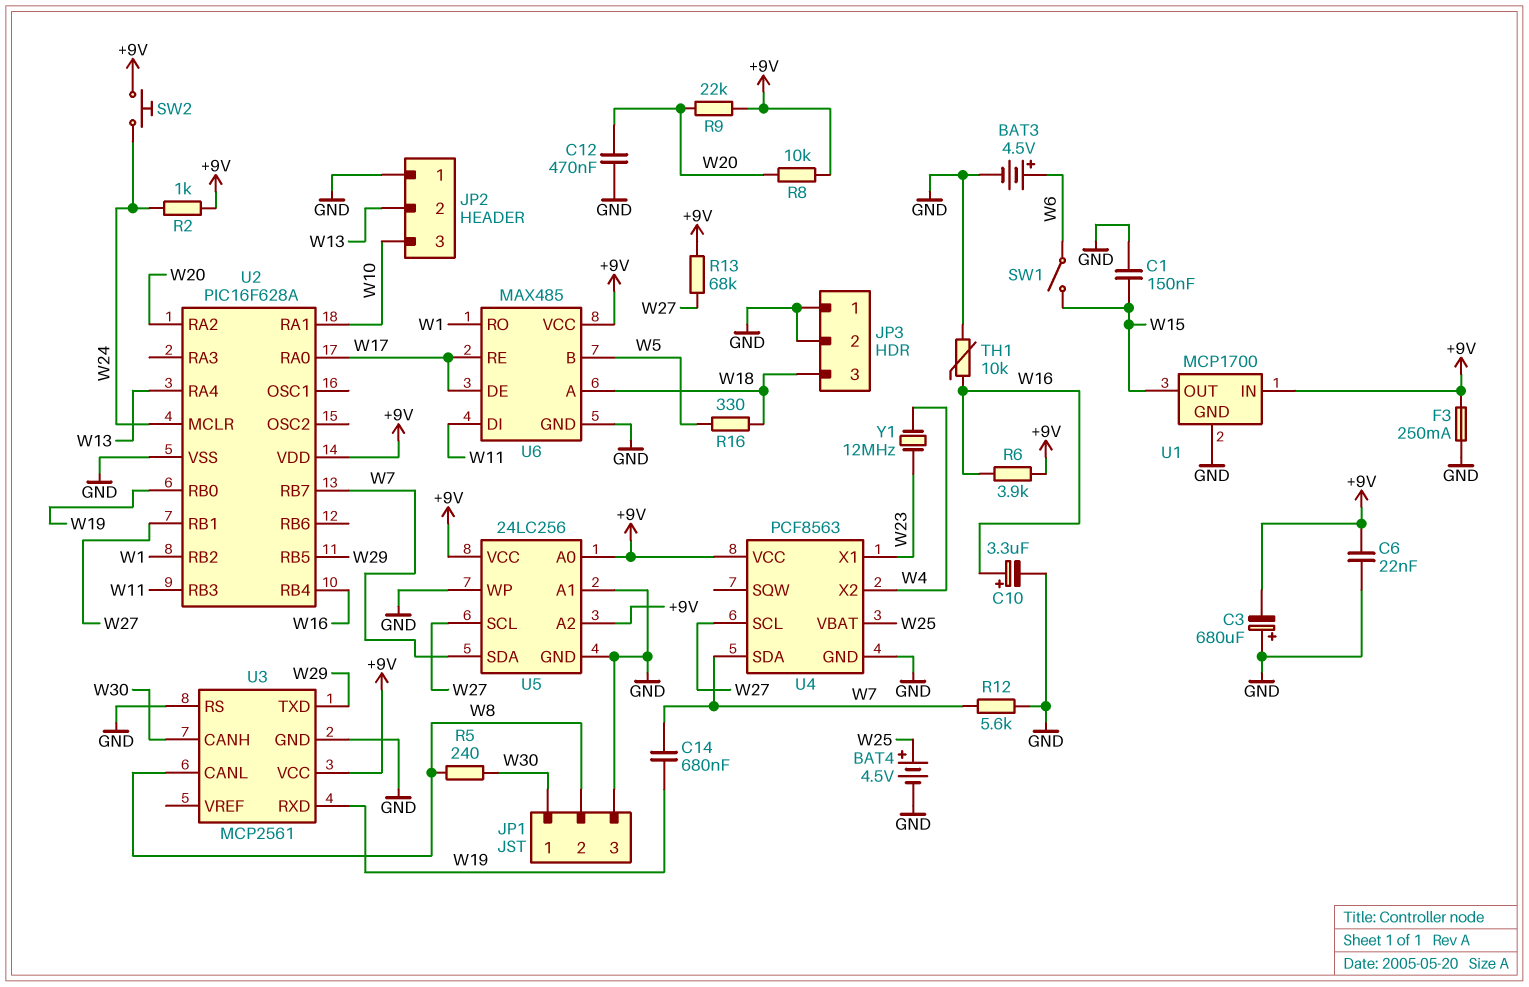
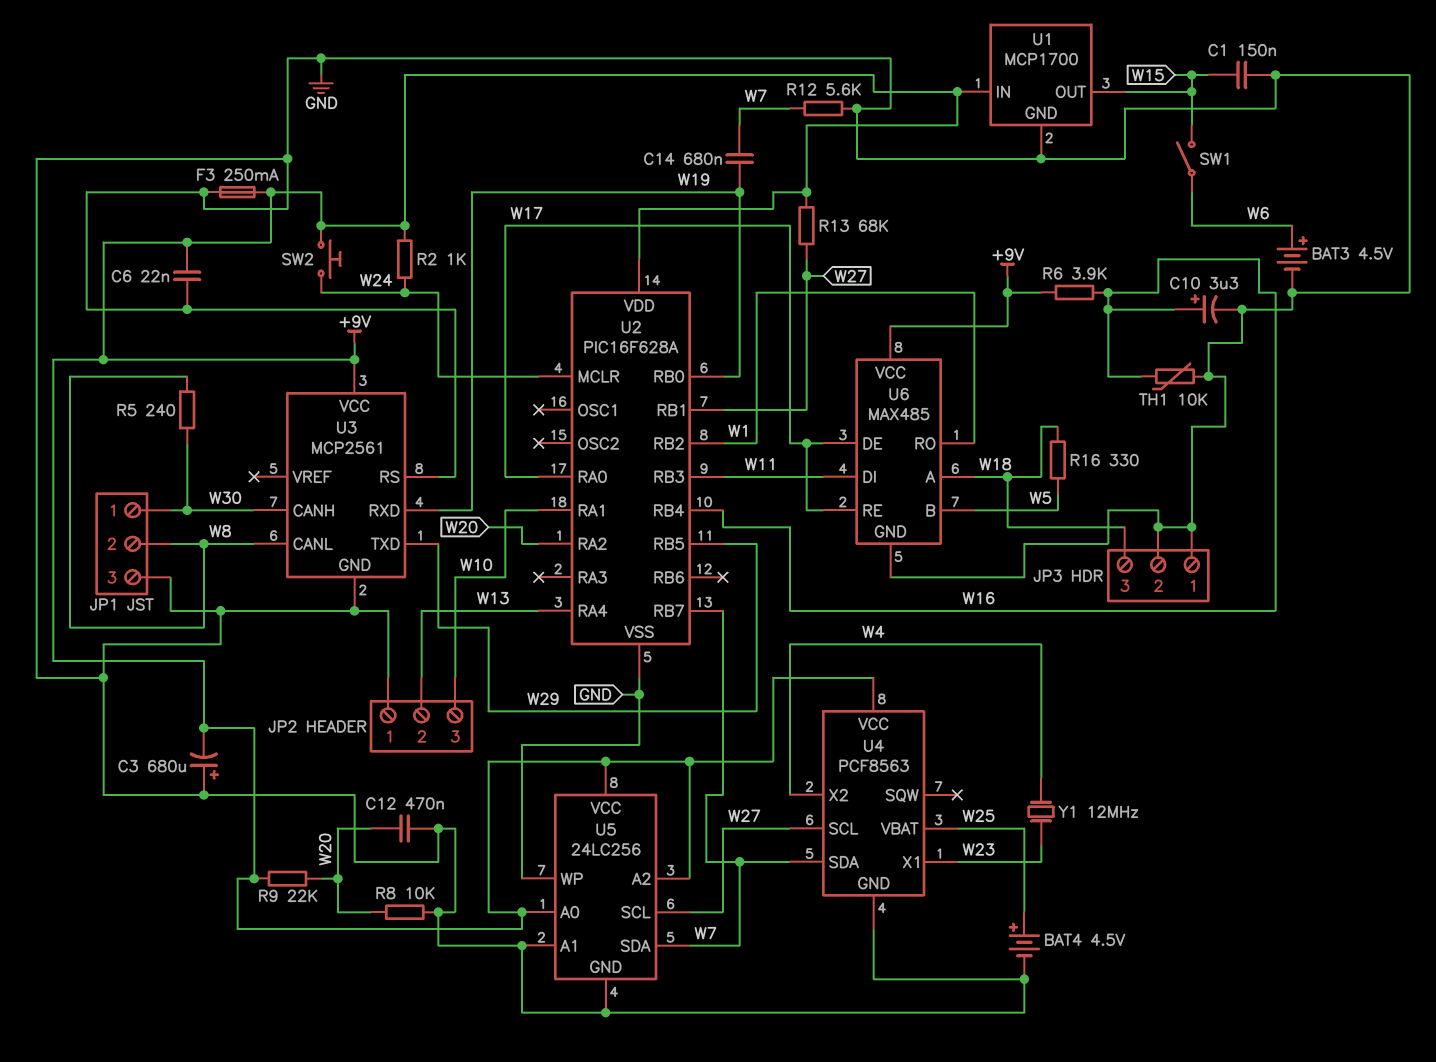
R8: 10k (+9V, W20) -> 10k (GND, W20)

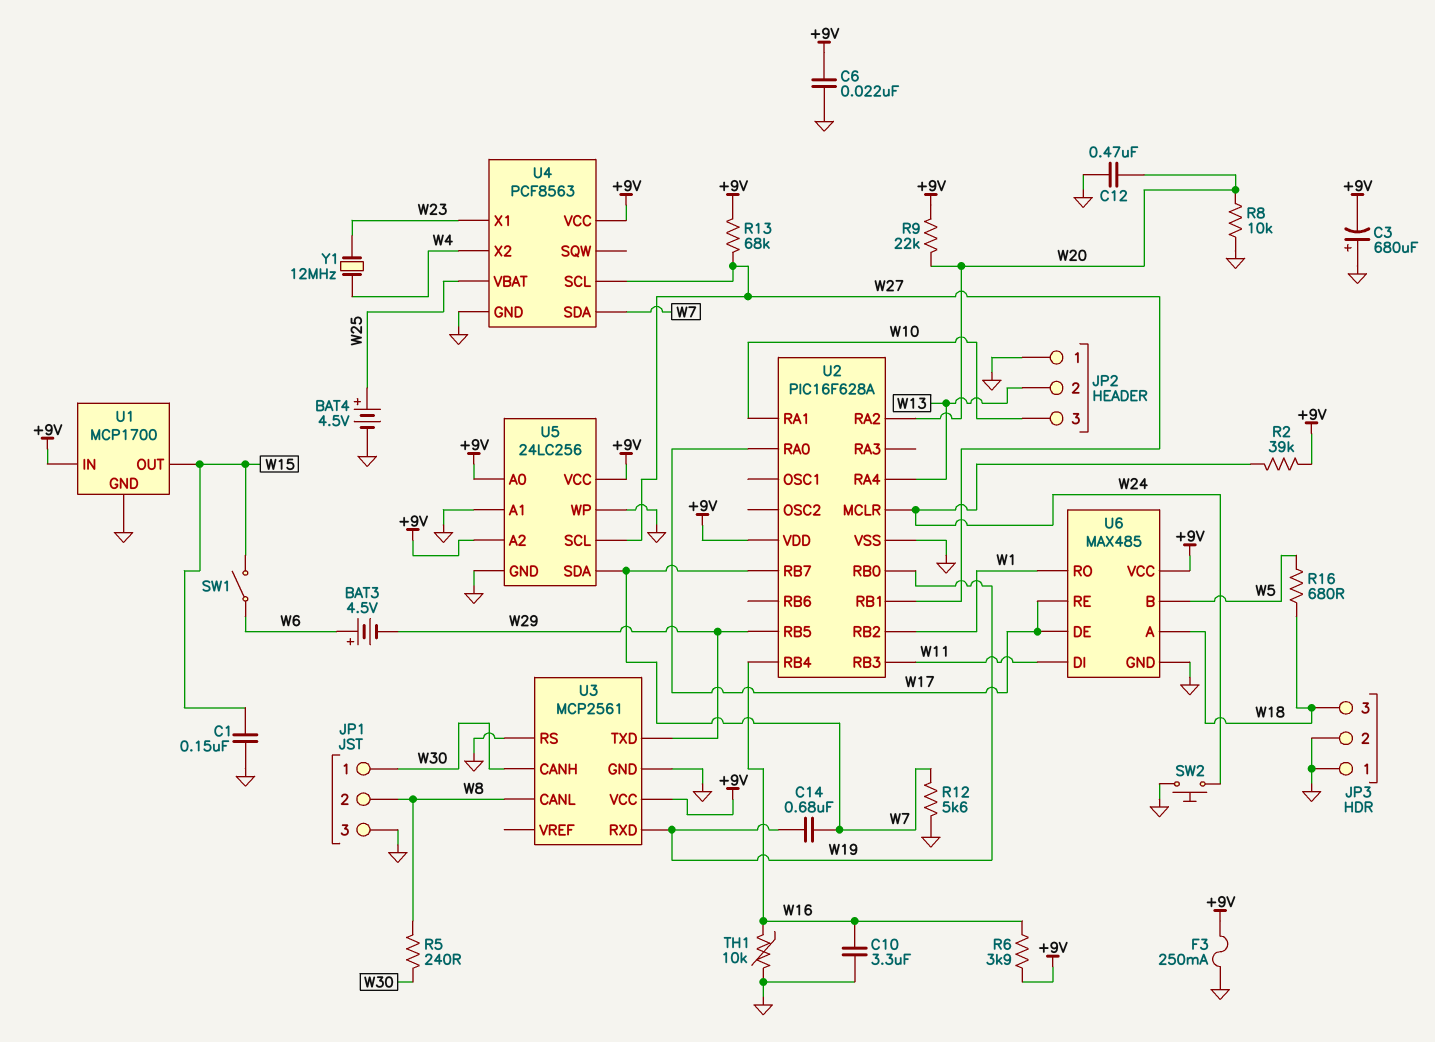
BAT3: 4.5V (plus W6, minus GND) -> 4.5V (plus W6, minus W29)
C10: 3.3uF (plus W16, minus GND) -> 3.3uF (GND, W16)
R2: 1k (+9V, W24) -> 39k (+9V, W24)
R16: 330 (W5, W18) -> 680 (W5, W18)
SW2: button (+9V, W24) -> button (GND, W24)

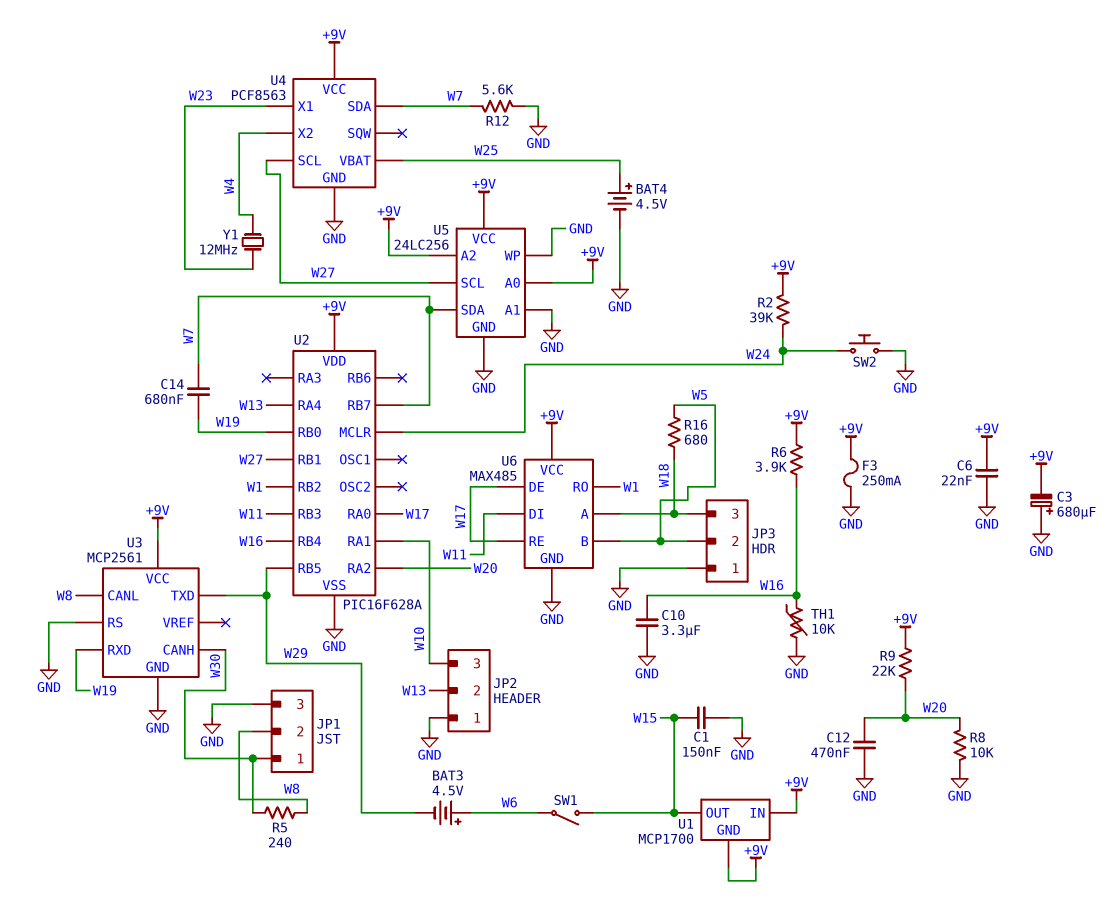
JP3 pin 2: GND -> W5
R13: 68k (+9V, W27) -> none
U1 pin GND: GND -> +9V

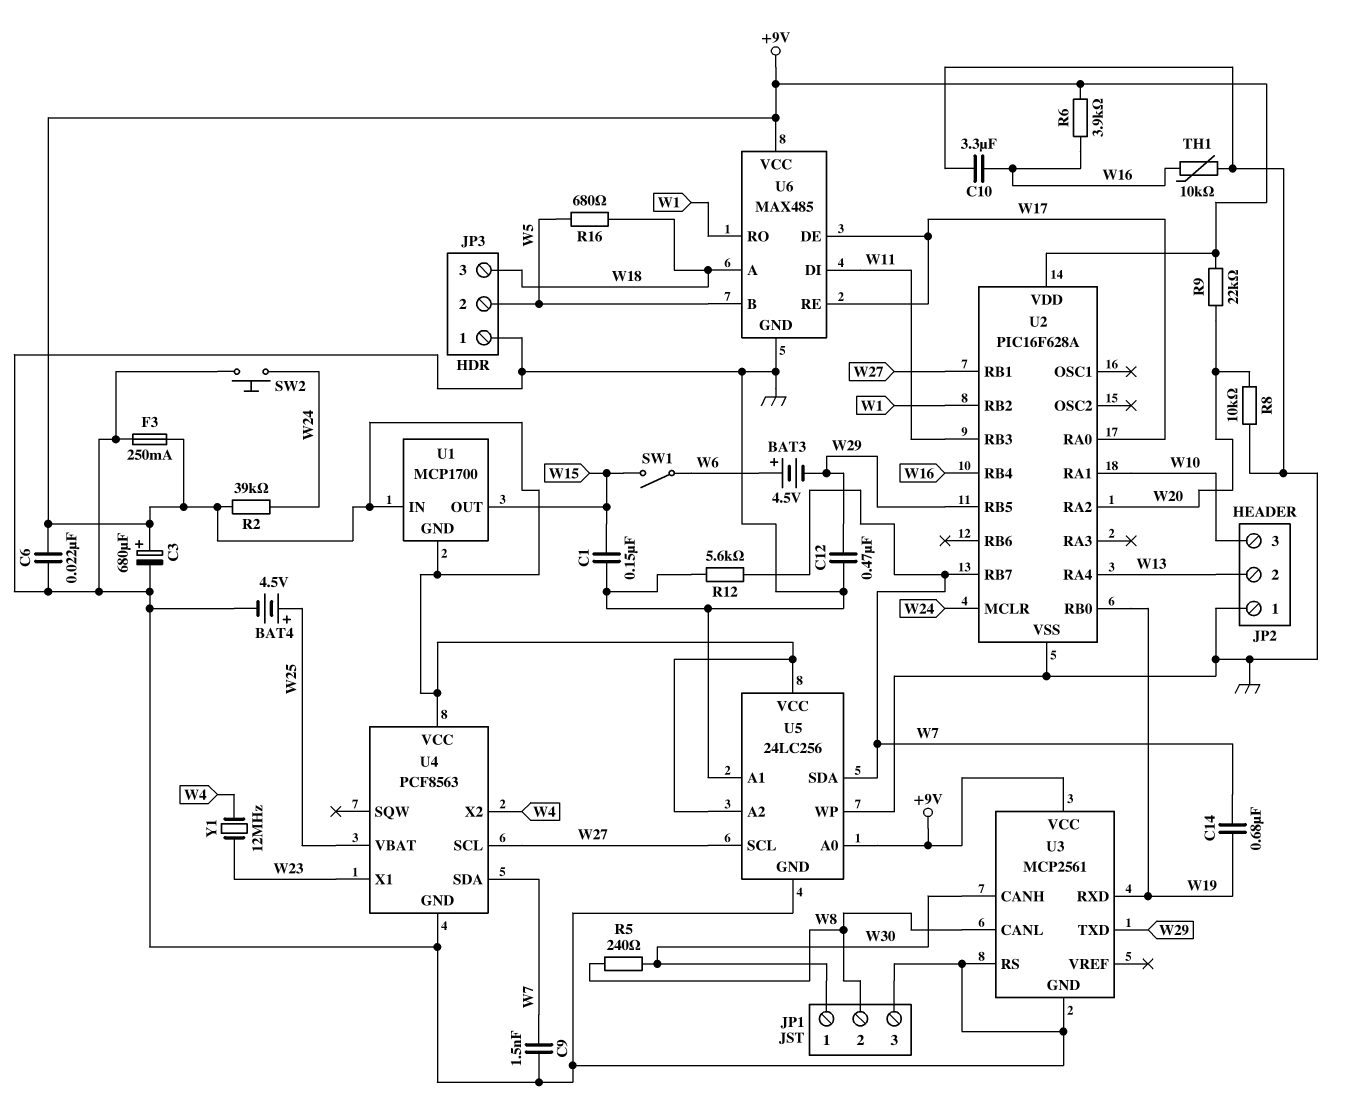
C3: 680uF (plus GND, minus +9V) -> 680uF (plus +9V, minus GND)
C9: none -> 1.5nF (GND, W7)
C12: 470nF (GND, W20) -> 470nF (GND, W29)

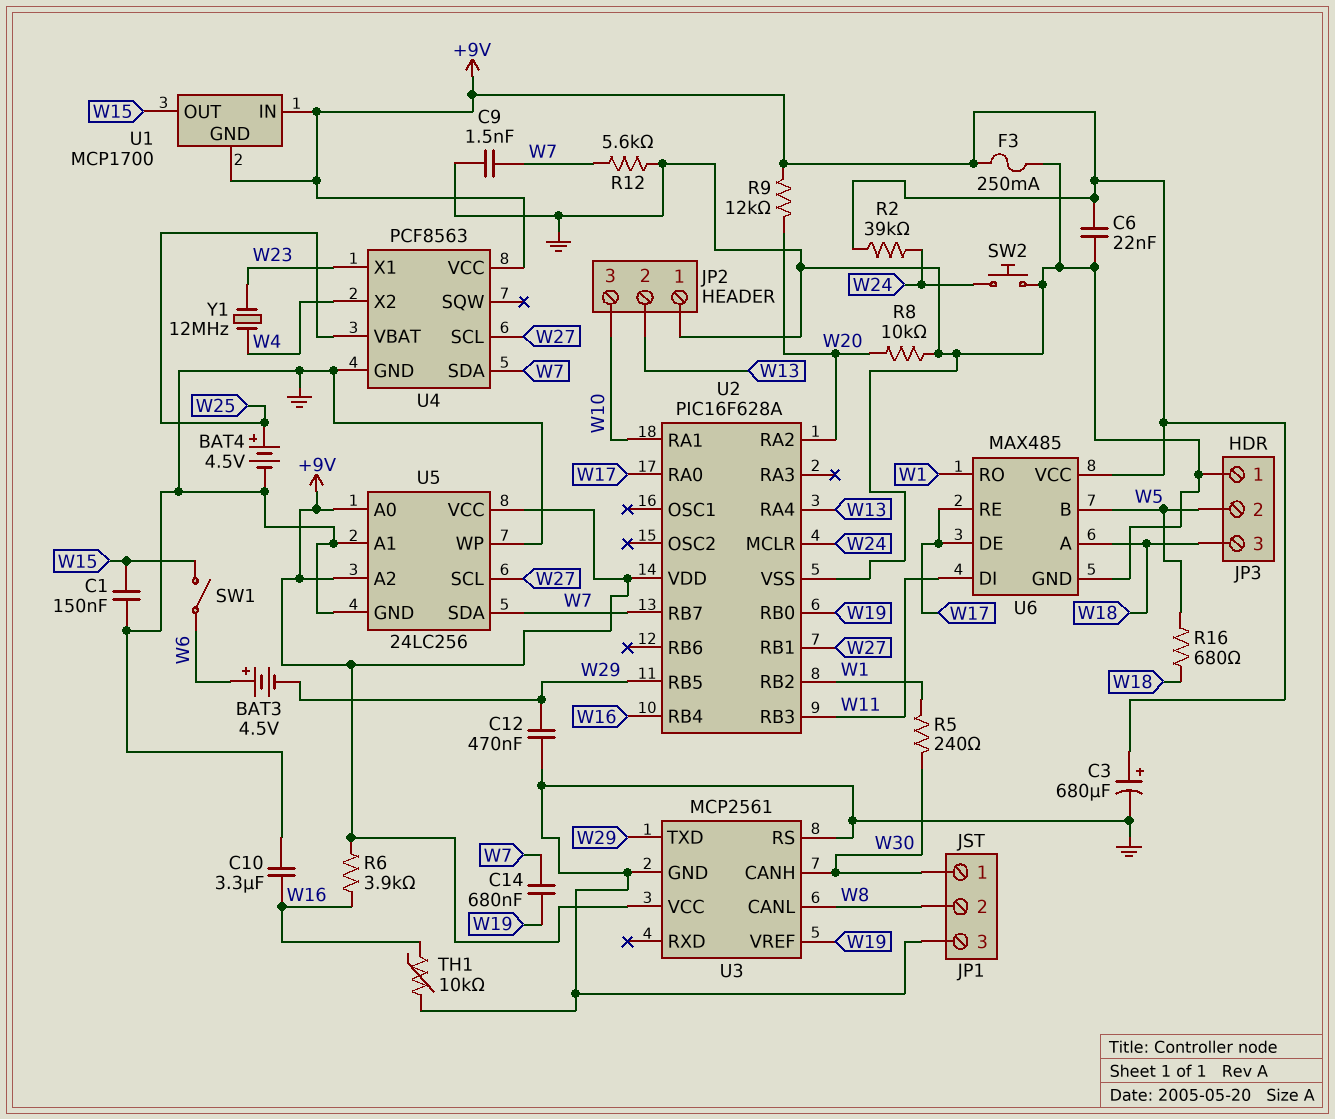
R5: 240 (W8, W30) -> 240 (W1, W30)
R9: 22k (+9V, W20) -> 12k (+9V, W20)
U3 pin RXD: W19 -> none
U3 pin VREF: none -> W19

